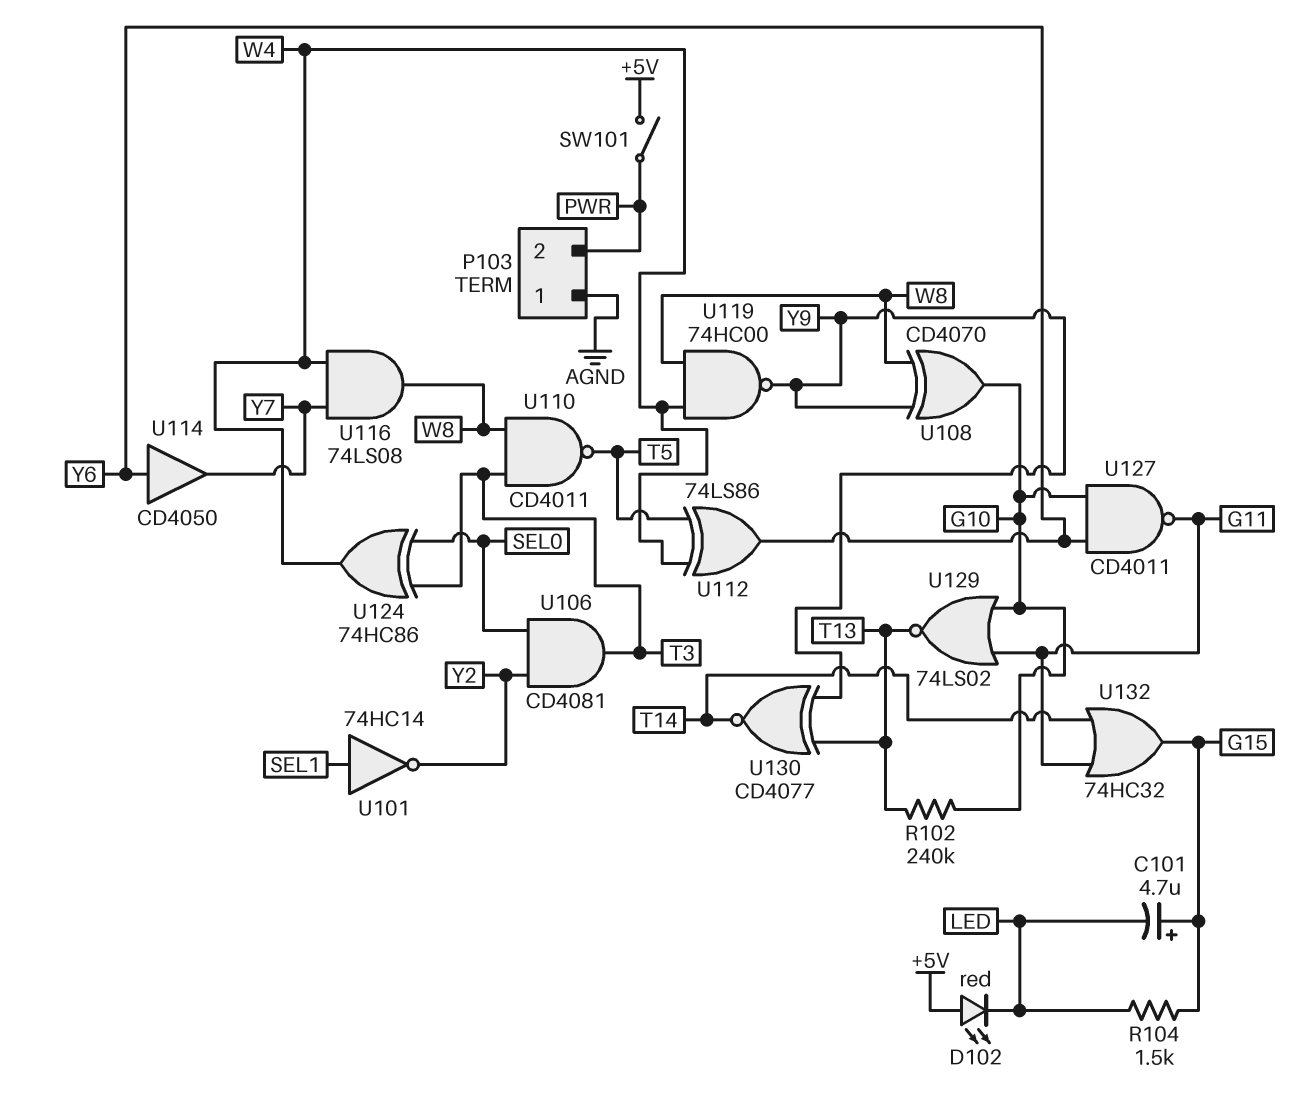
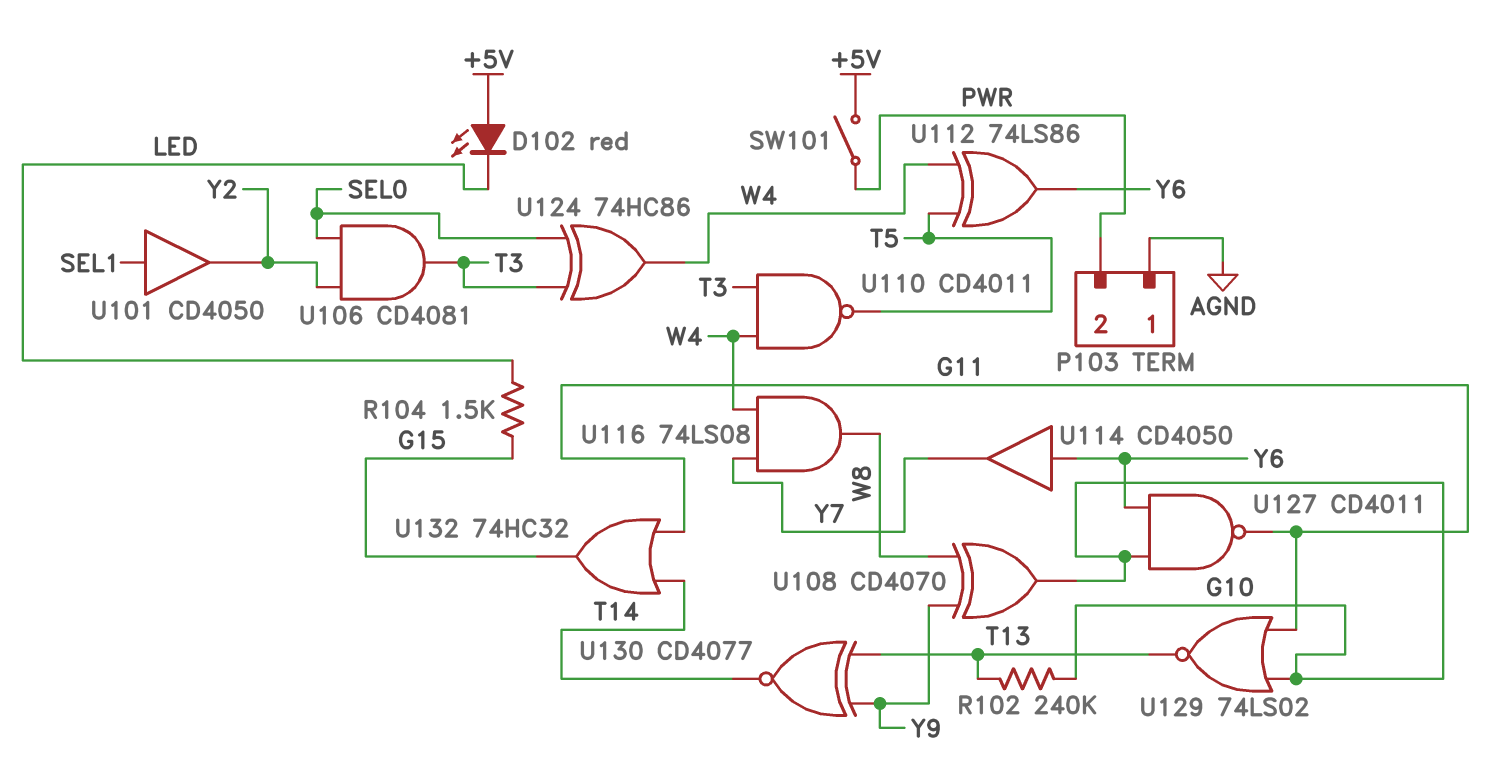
C101: 4.7uF (plus G15, minus LED) -> none
U101: NOT 74HC14 (in SEL1, out Y2) -> buffer CD4050 (in SEL1, out Y2)
U110: NAND CD4011 (in T3, in W8, out T5) -> NAND CD4011 (in T3, in W4, out T5)
U119: NAND 74HC00 (in W4, in W8, out Y9) -> none

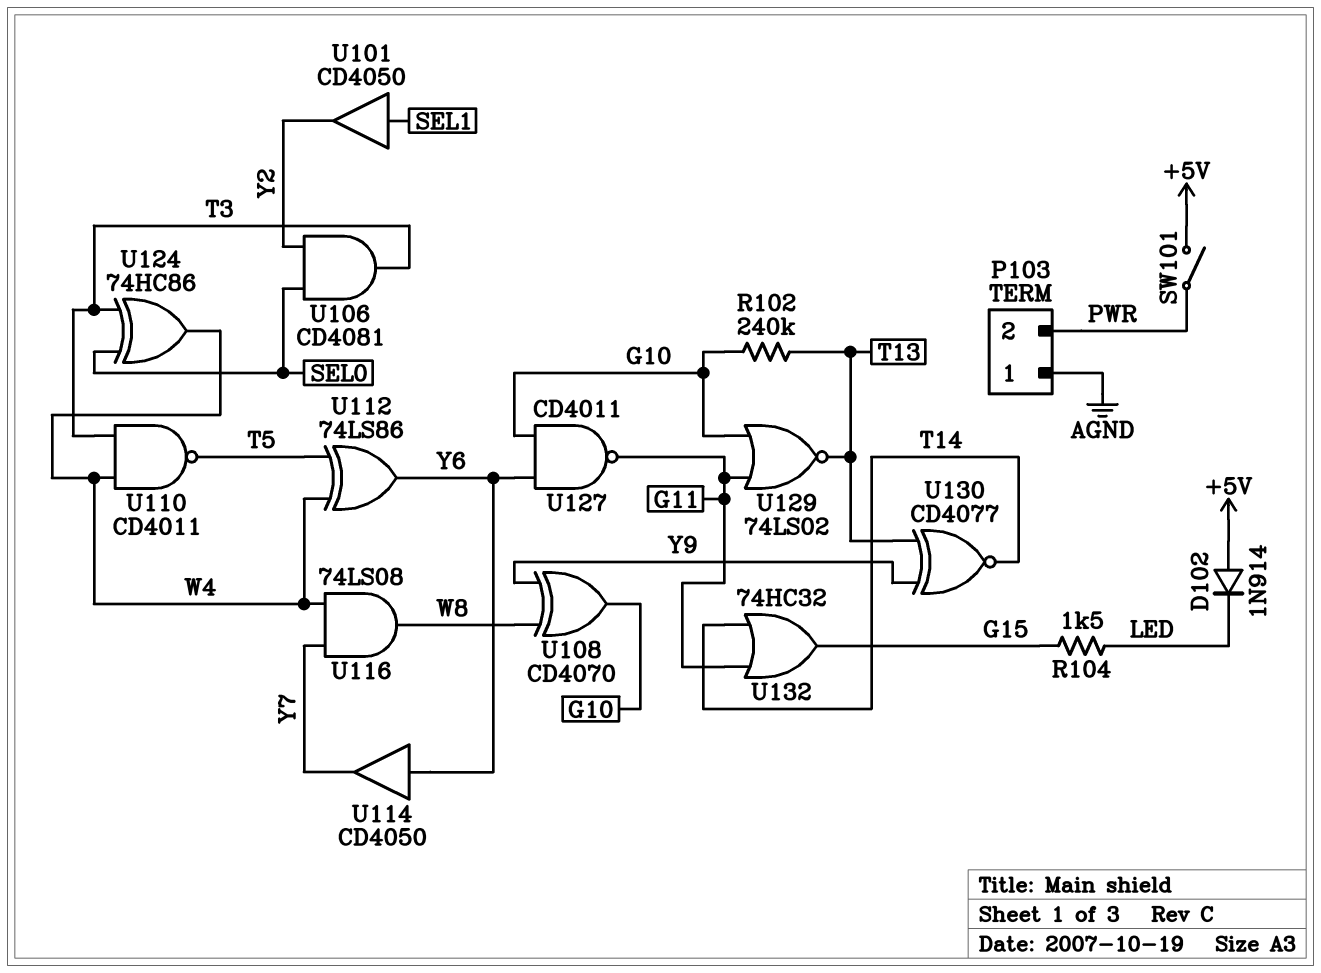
D102: LED red (A +5V, K LED) -> diode 1N914 (A +5V, K LED)

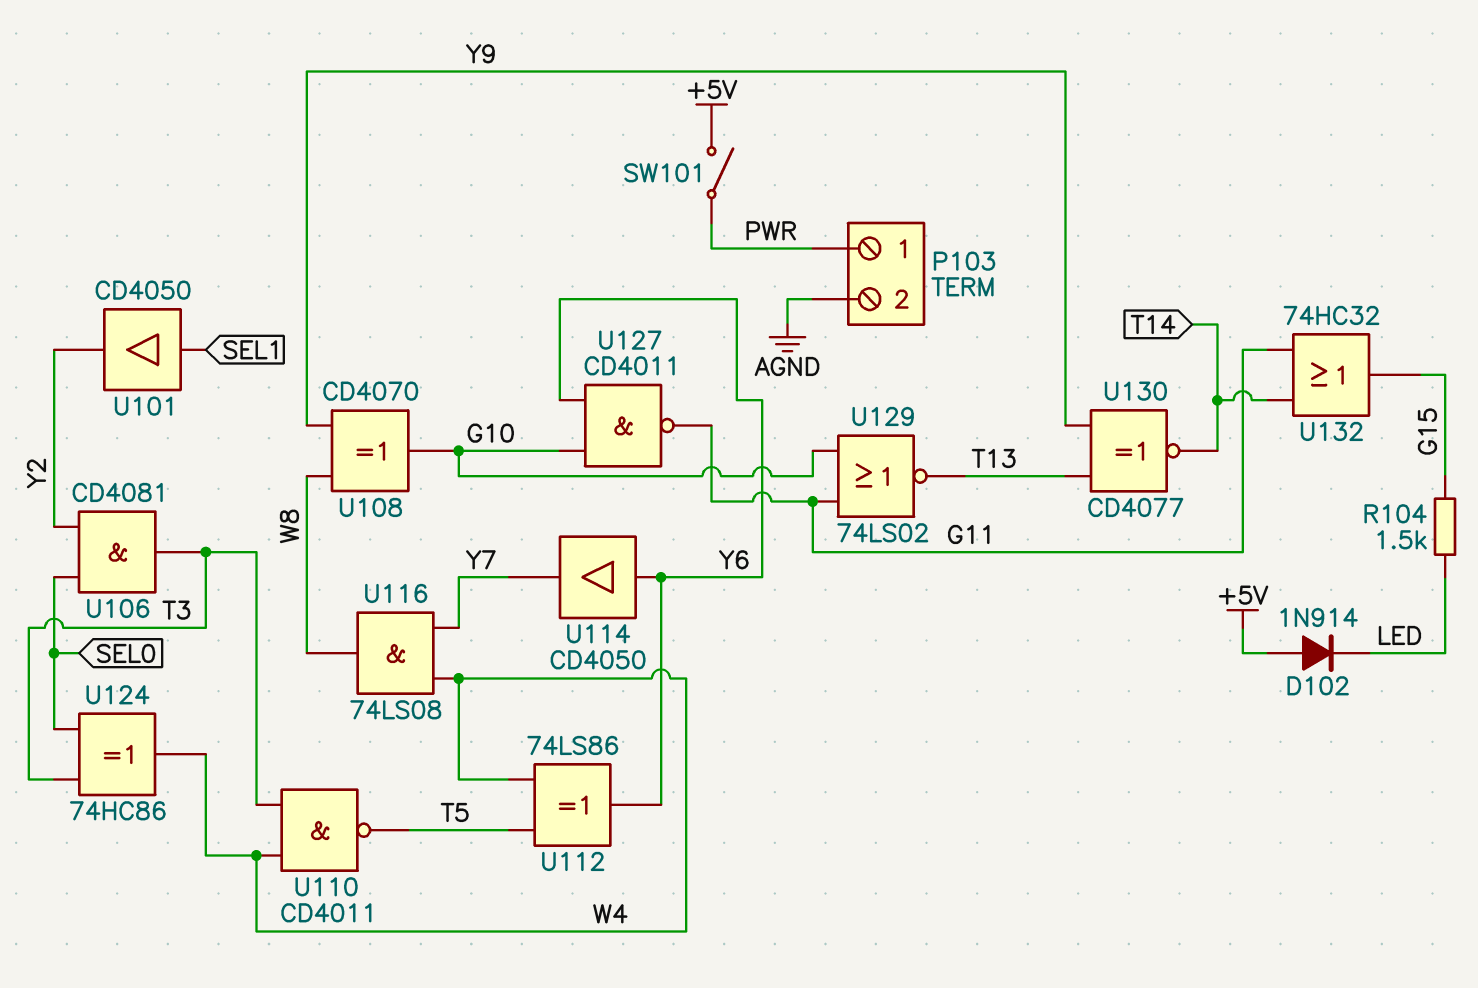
P103 pin 1: AGND -> PWR
P103 pin 2: PWR -> AGND
R102: 240k (G10, T13) -> none

